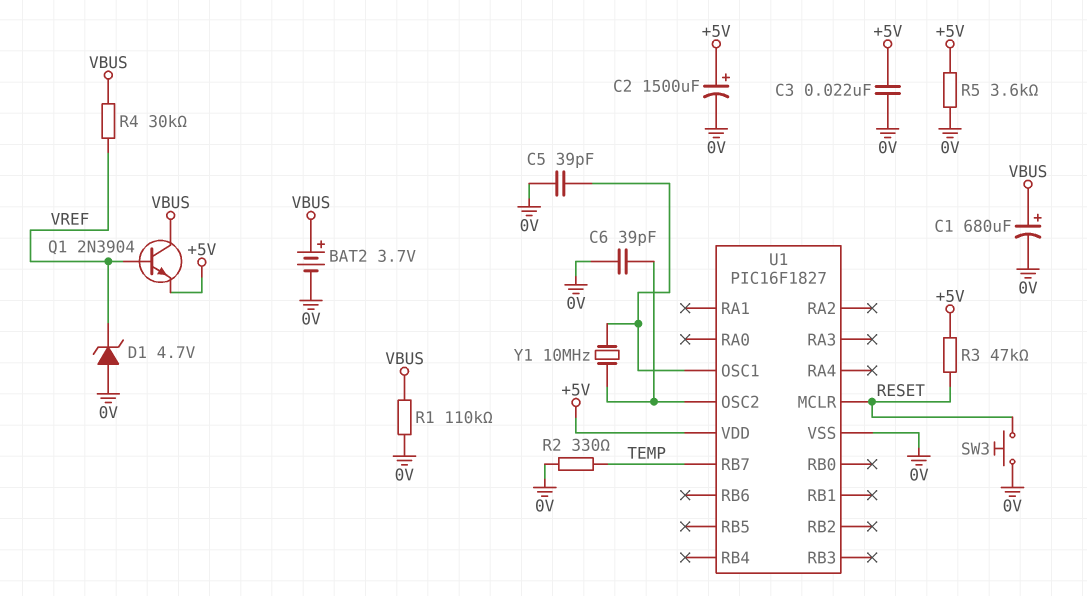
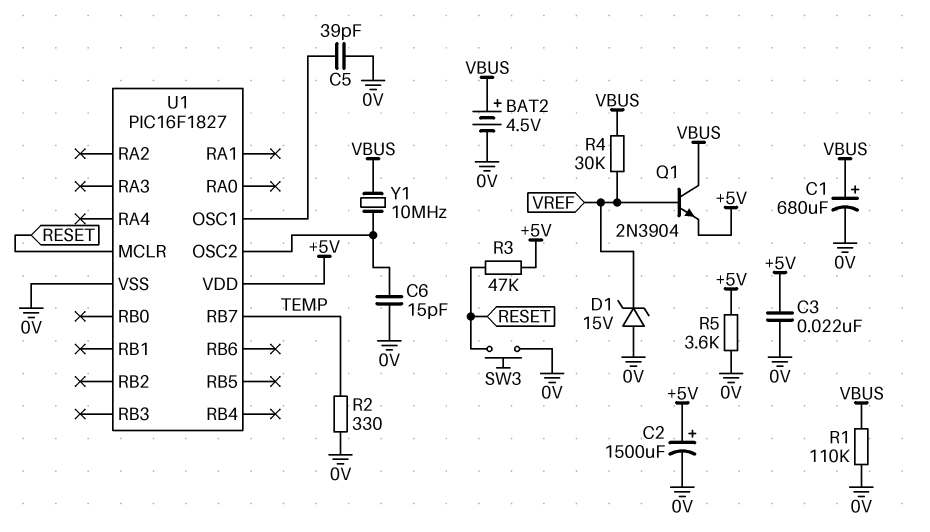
BAT2: 3.7V (plus VBUS, minus 0V) -> 4.5V (plus VBUS, minus 0V)
C6: 39pF (0V, U1/OSC2) -> 15pF (0V, U1/OSC2)
D1: zener 4.7V (A 0V, K VREF) -> zener 15V (A 0V, K VREF)
Y1: 10MHz (U1/OSC1, U1/OSC2) -> 10MHz (U1/OSC2, VBUS)

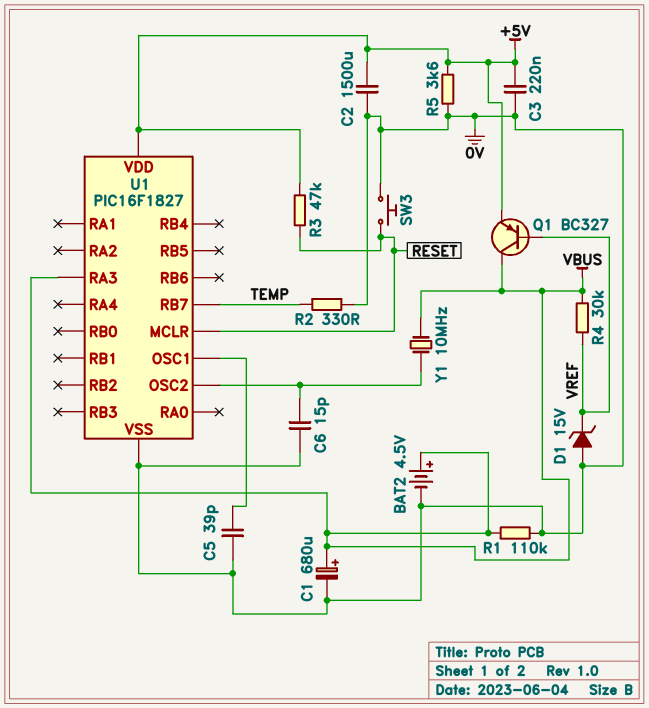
C2: 1500uF (plus +5V, minus 0V) -> 1500uF (+5V, 0V)
C3: 22nF (+5V, 0V) -> 220nF (+5V, 0V)
Q1: NPN 2N3904 (B VREF, C VBUS, E +5V) -> PNP BC327 (B VREF, C VBUS, E +5V)
U1 pin RA3: none -> VBUS

